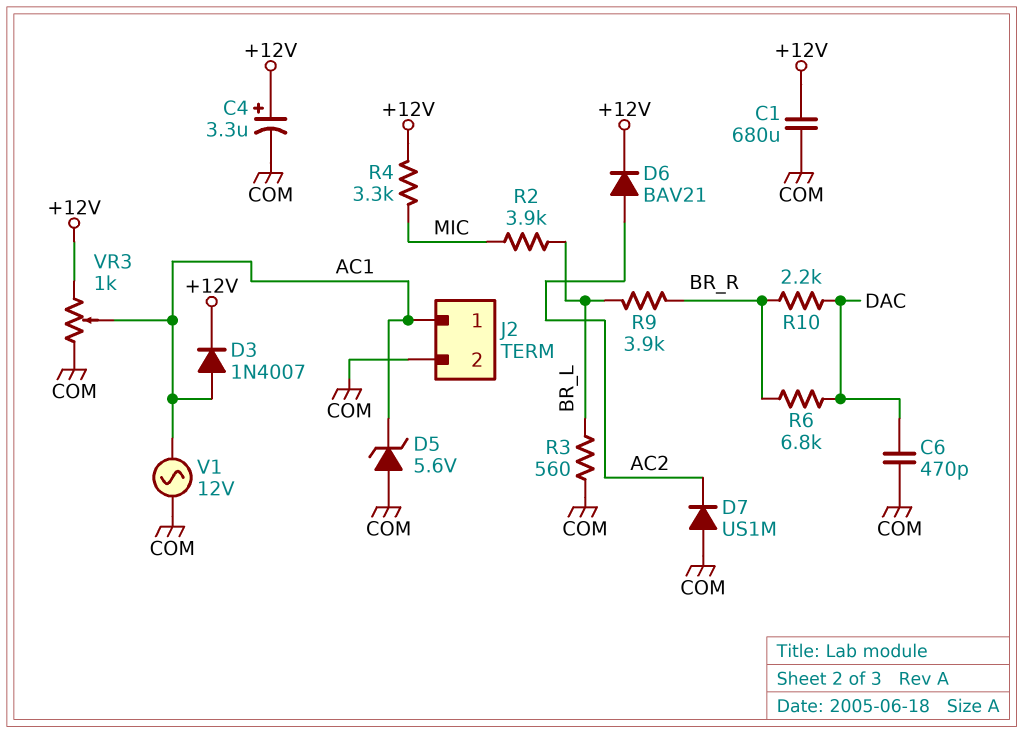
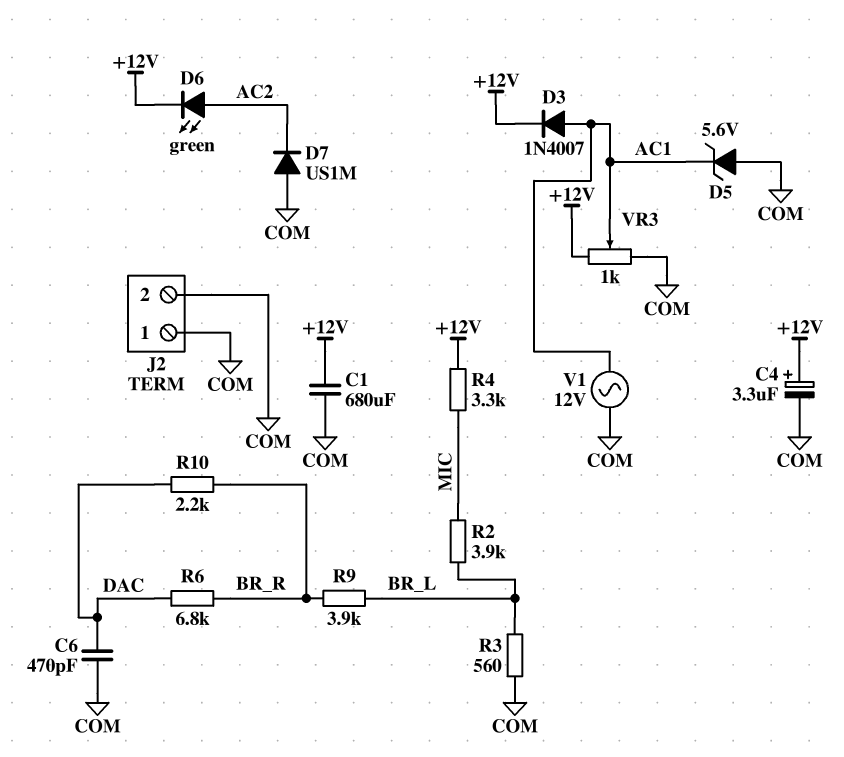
D6: diode BAV21 (A AC2, K +12V) -> LED green (A AC2, K +12V)
J2 pin 1: AC1 -> COM

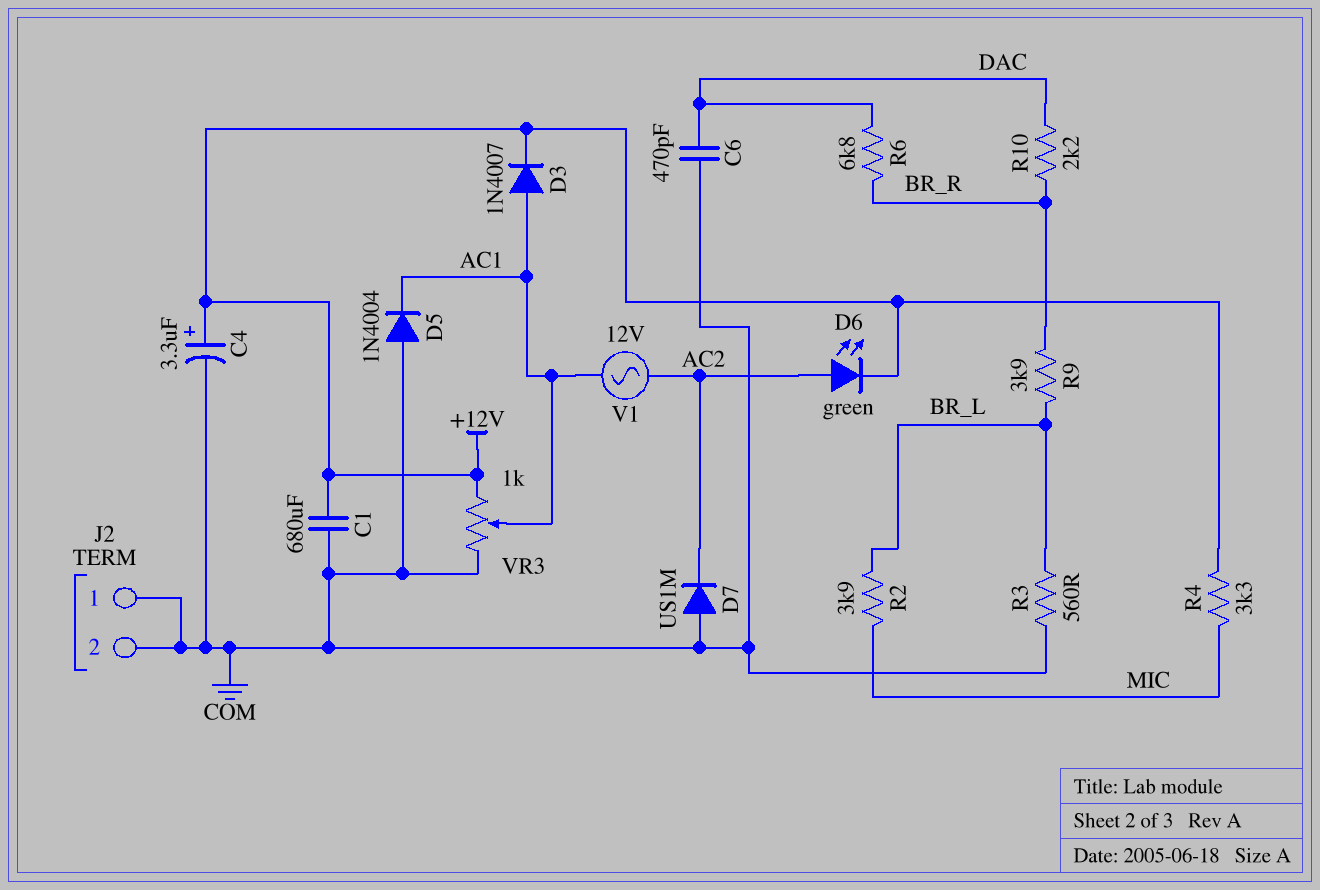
D5: zener 5.6V (A COM, K AC1) -> diode 1N4004 (A COM, K AC1)
V1: AC 12V (AC1, COM) -> AC 12V (AC1, AC2)

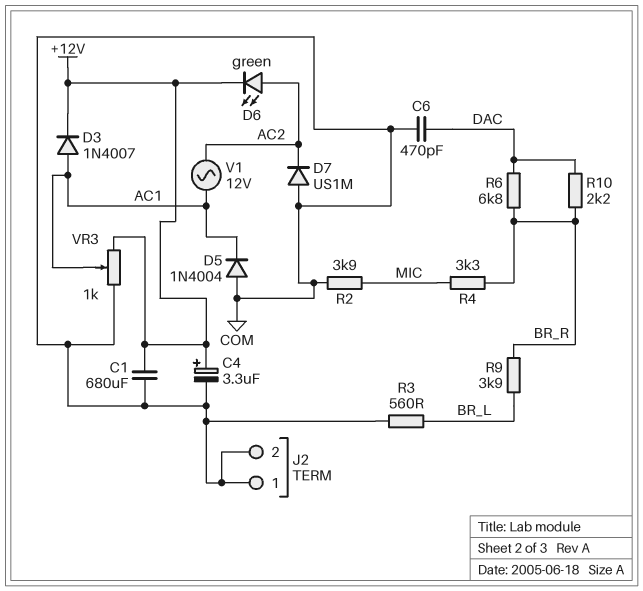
R2: 3.9k (BR_L, MIC) -> 3.9k (COM, MIC)
R4: 3.3k (+12V, MIC) -> 3.3k (BR_R, MIC)

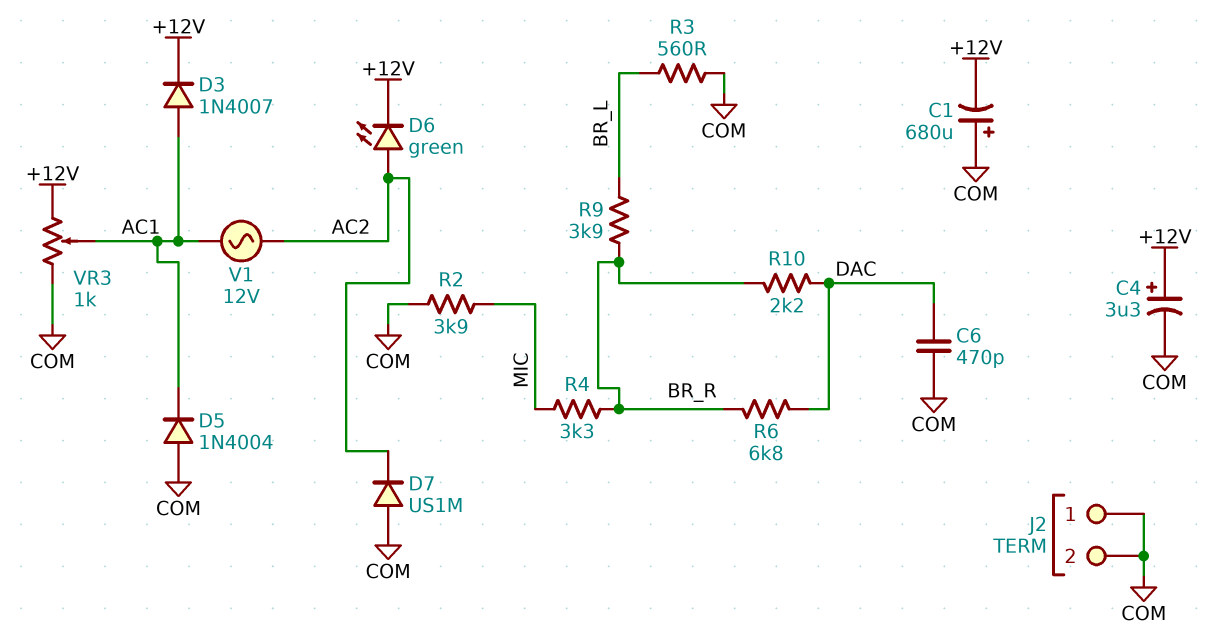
C1: 680uF (+12V, COM) -> 680uF (plus COM, minus +12V)

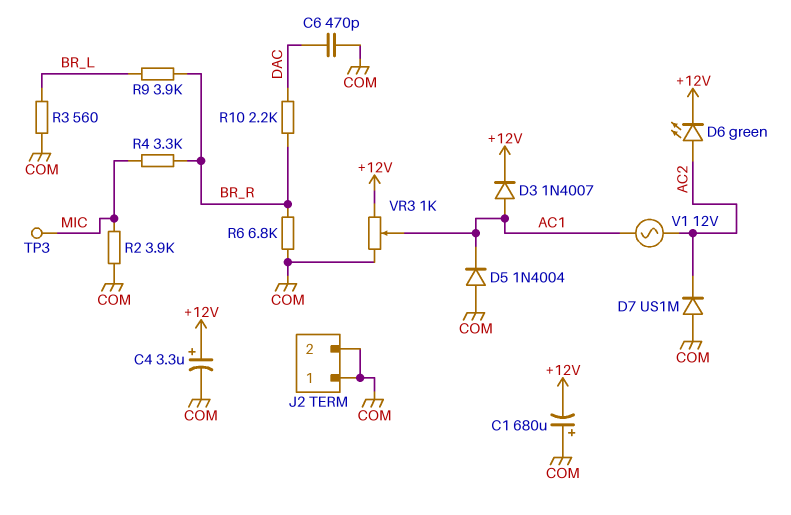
R6: 6.8k (BR_R, DAC) -> 6.8k (BR_R, COM)
TP3: none -> test point (MIC)

